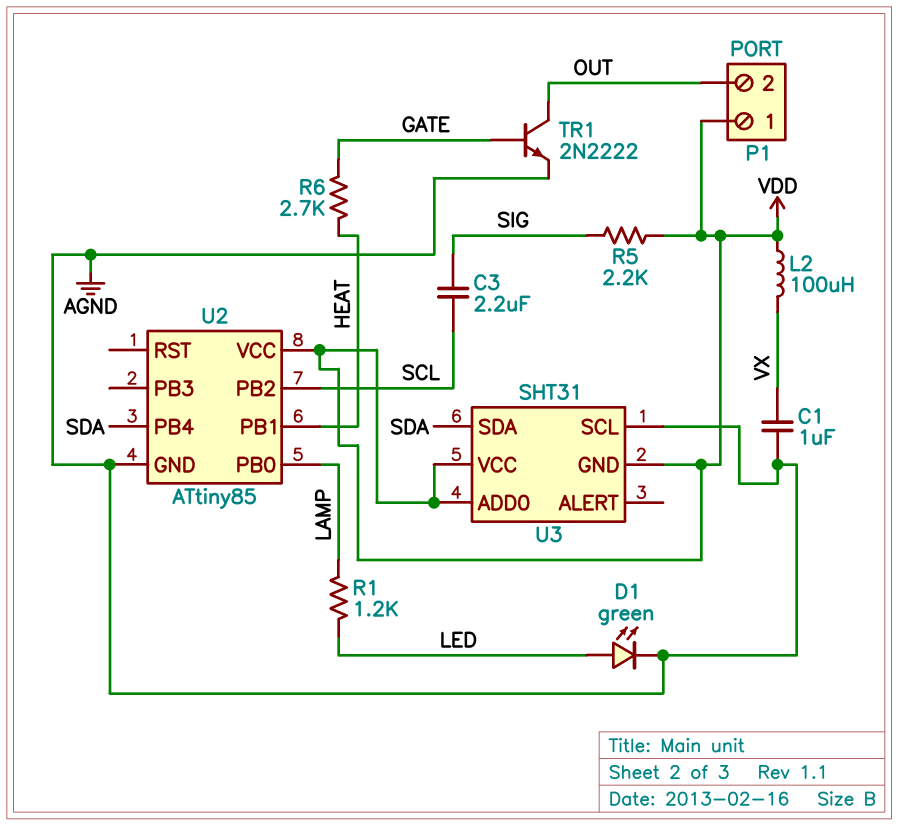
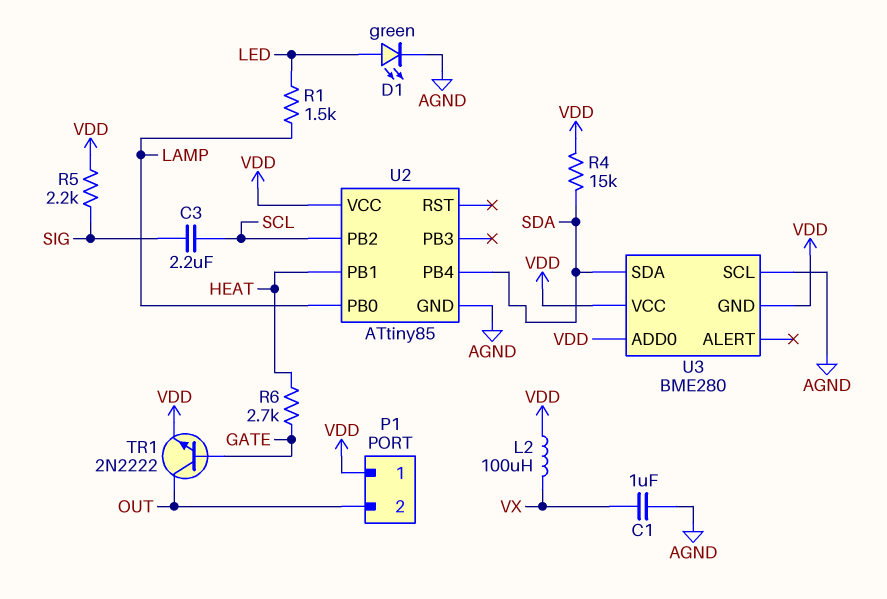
R1: 1.2k (LAMP, LED) -> 1.5k (LAMP, LED)
R4: none -> 15k (SDA, VDD)
TR1: NPN 2N2222 (B GATE, C OUT, E AGND) -> NPN 2N2222 (B GATE, C OUT, E VDD)
U3: SHT31 -> BME280

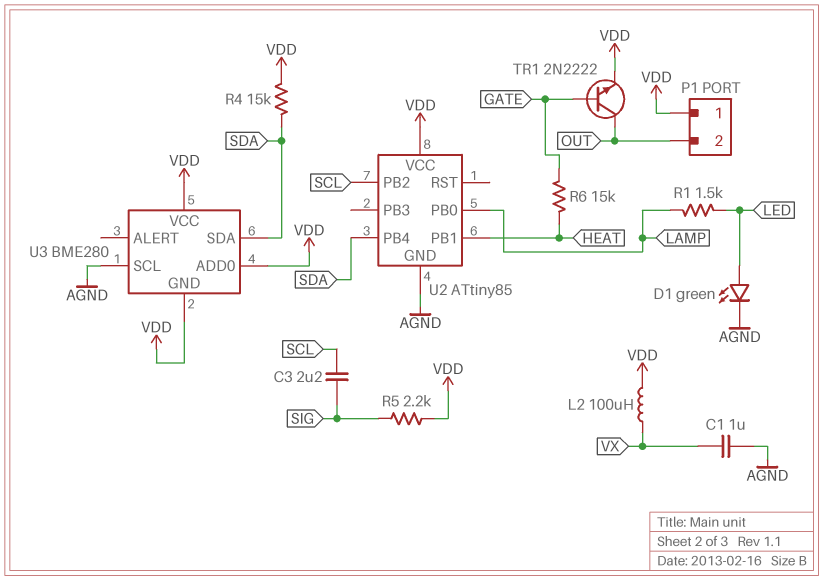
R6: 2.7k (GATE, HEAT) -> 15k (GATE, HEAT)

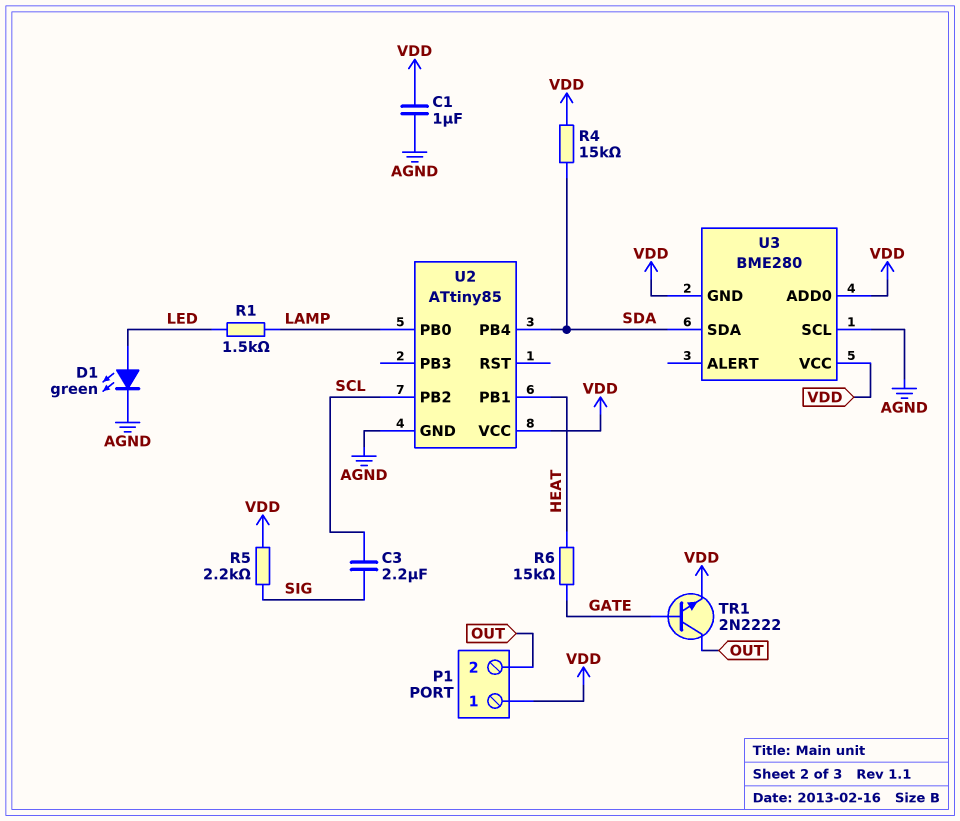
C1: 1uF (AGND, VX) -> 1uF (AGND, VDD)
L2: 100uH (VDD, VX) -> none

